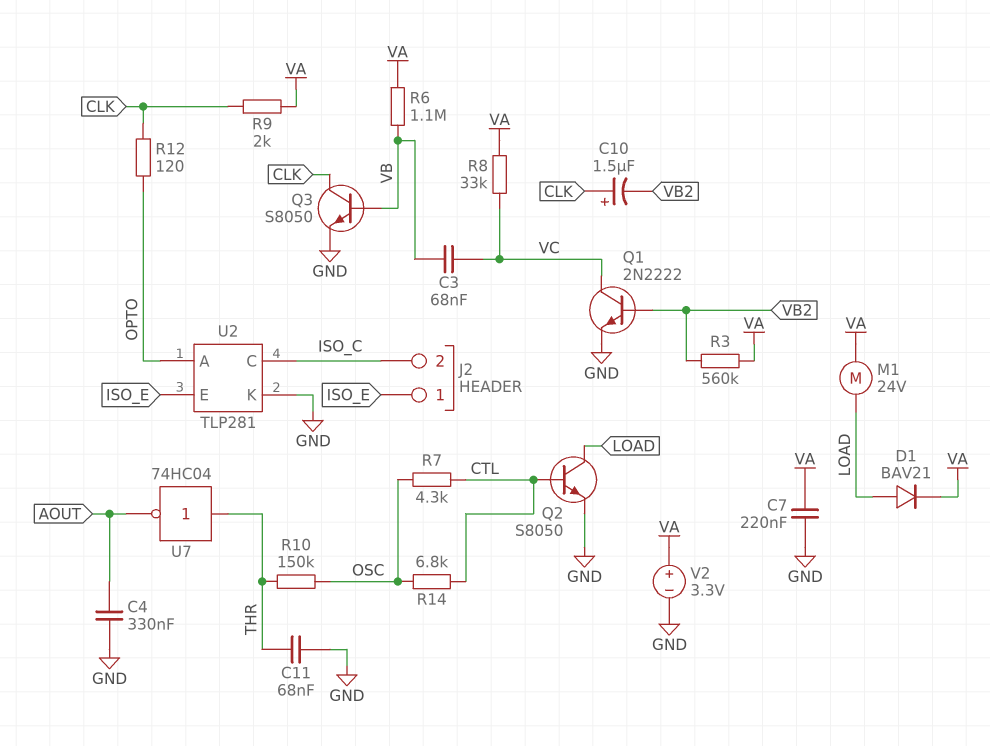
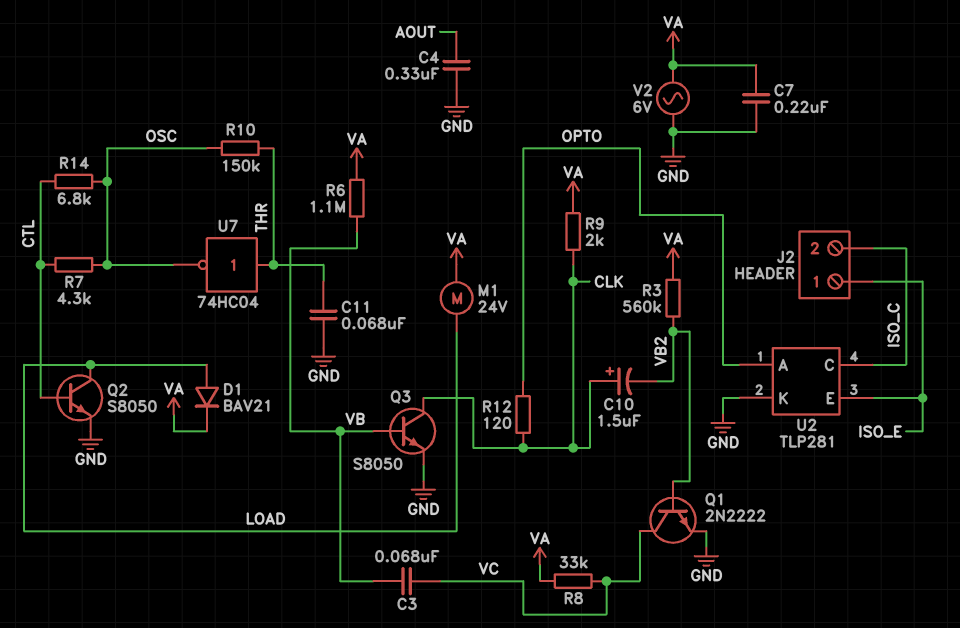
U7: NOT 74HC04 (in THR, out AOUT) -> NOT 74HC04 (in THR, out OSC)
V2: 3.3V (plus VA, minus GND) -> AC 6V (GND, VA)

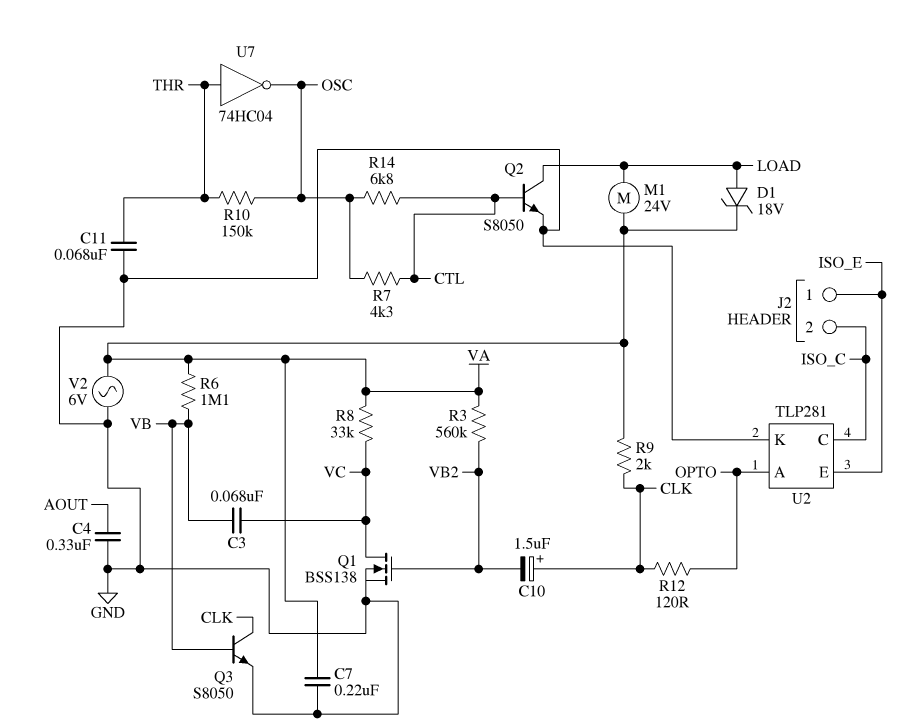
D1: diode BAV21 (A LOAD, K VA) -> zener 18V (A LOAD, K VA)
Q1: NPN 2N2222 (B VB2, C VC, E GND) -> NMOS BSS138 (G VB2, D VC, S GND)

